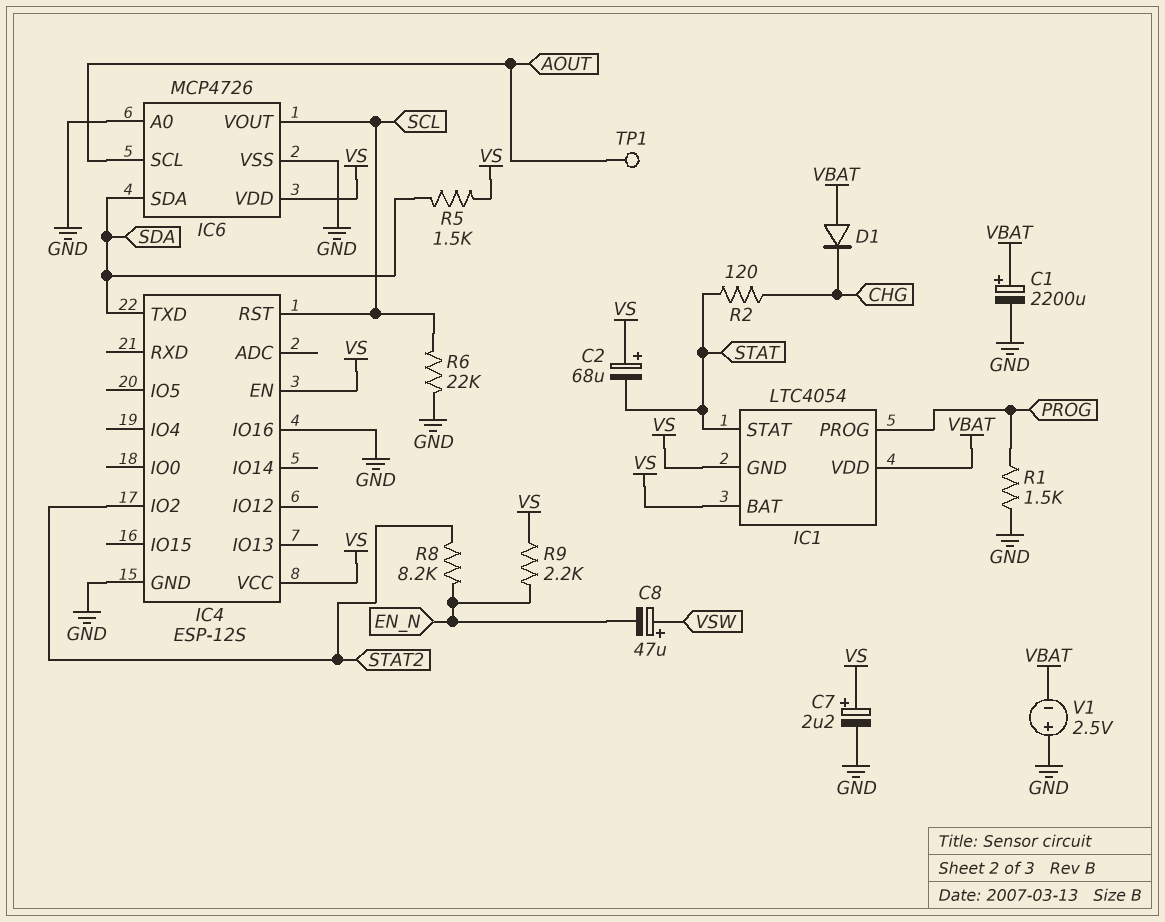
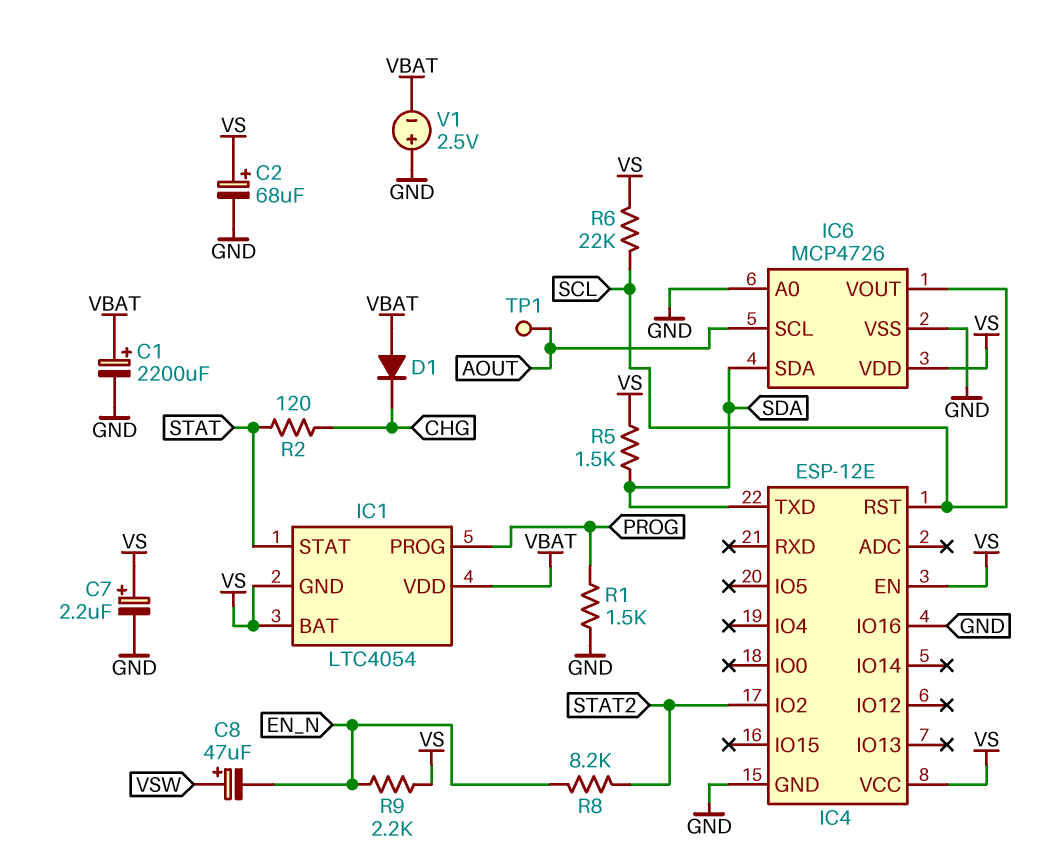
C2: 68uF (plus VS, minus STAT) -> 68uF (plus VS, minus GND)
IC4: ESP-12S -> ESP-12E
R6: 22k (GND, SCL) -> 22k (SCL, VS)

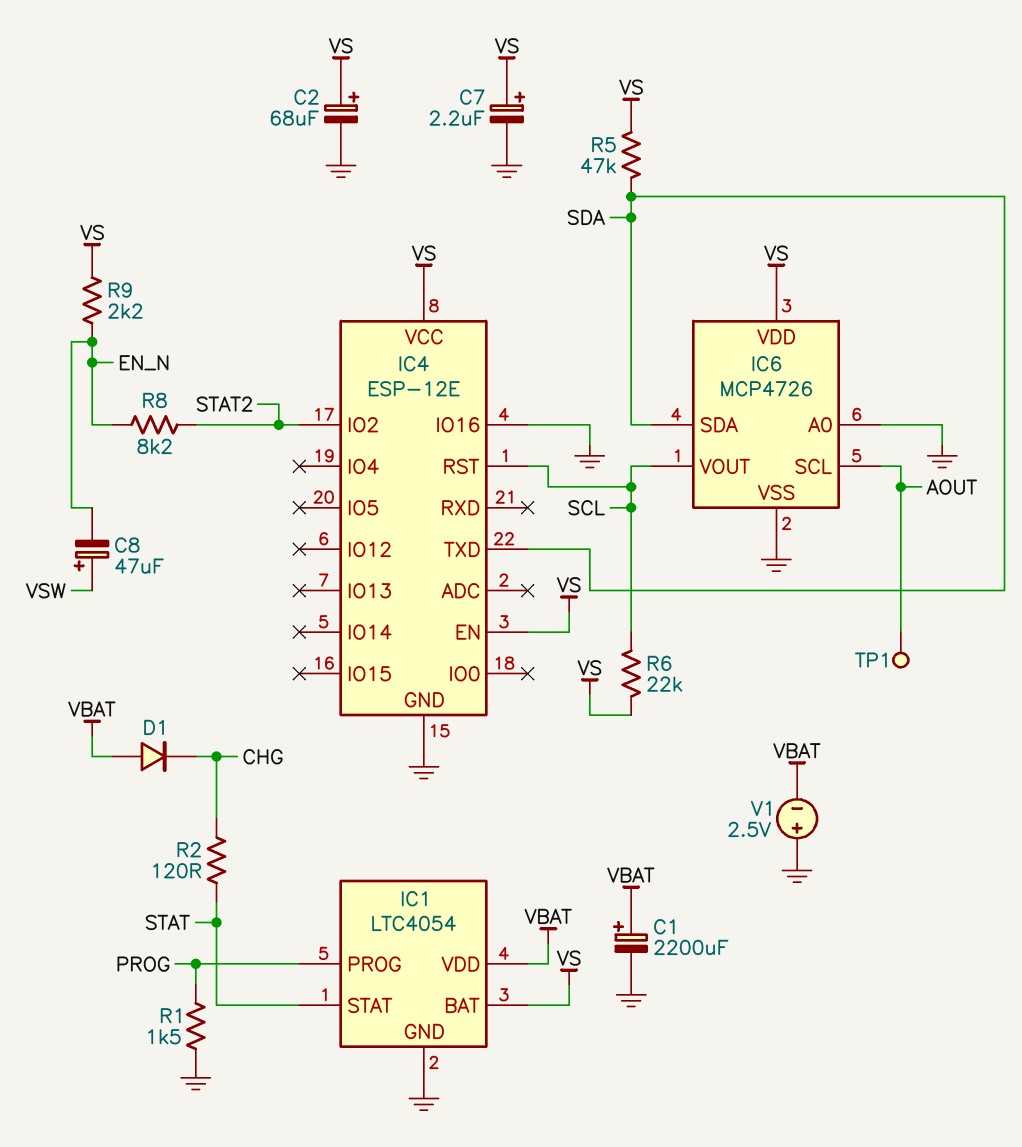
IC1 pin GND: VS -> GND
R5: 1.5k (SDA, VS) -> 47k (SDA, VS)

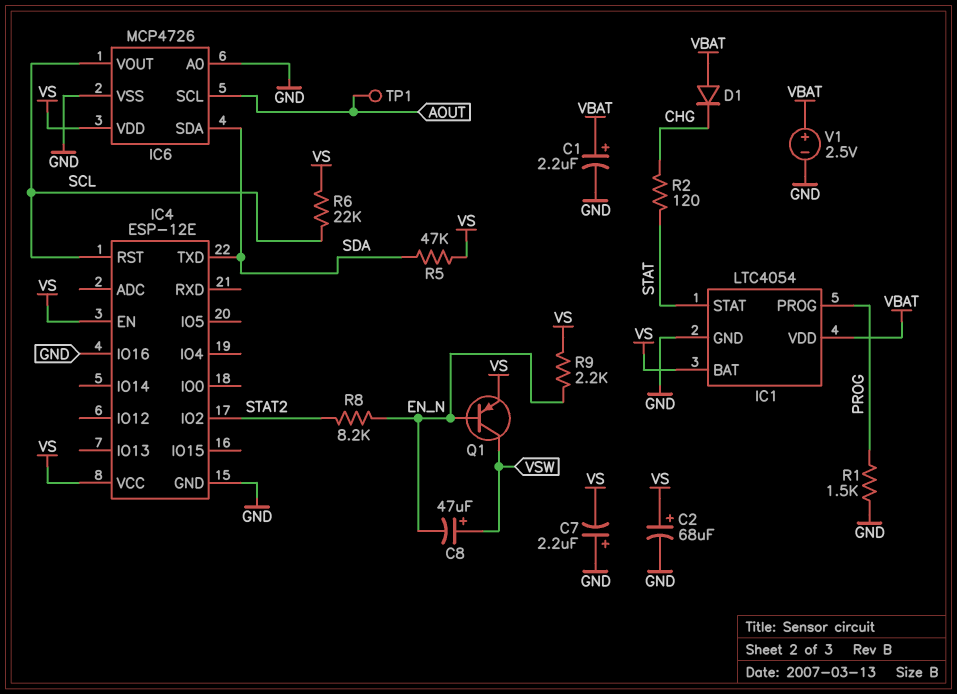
C1: 2200uF (plus VBAT, minus GND) -> 2.2uF (plus VBAT, minus GND)
C7: 2.2uF (plus VS, minus GND) -> 2.2uF (plus GND, minus VS)
Q1: none -> PNP (B EN_N, C VSW, E VS)
V1: 2.5V (plus GND, minus VBAT) -> 2.5V (plus VBAT, minus GND)

